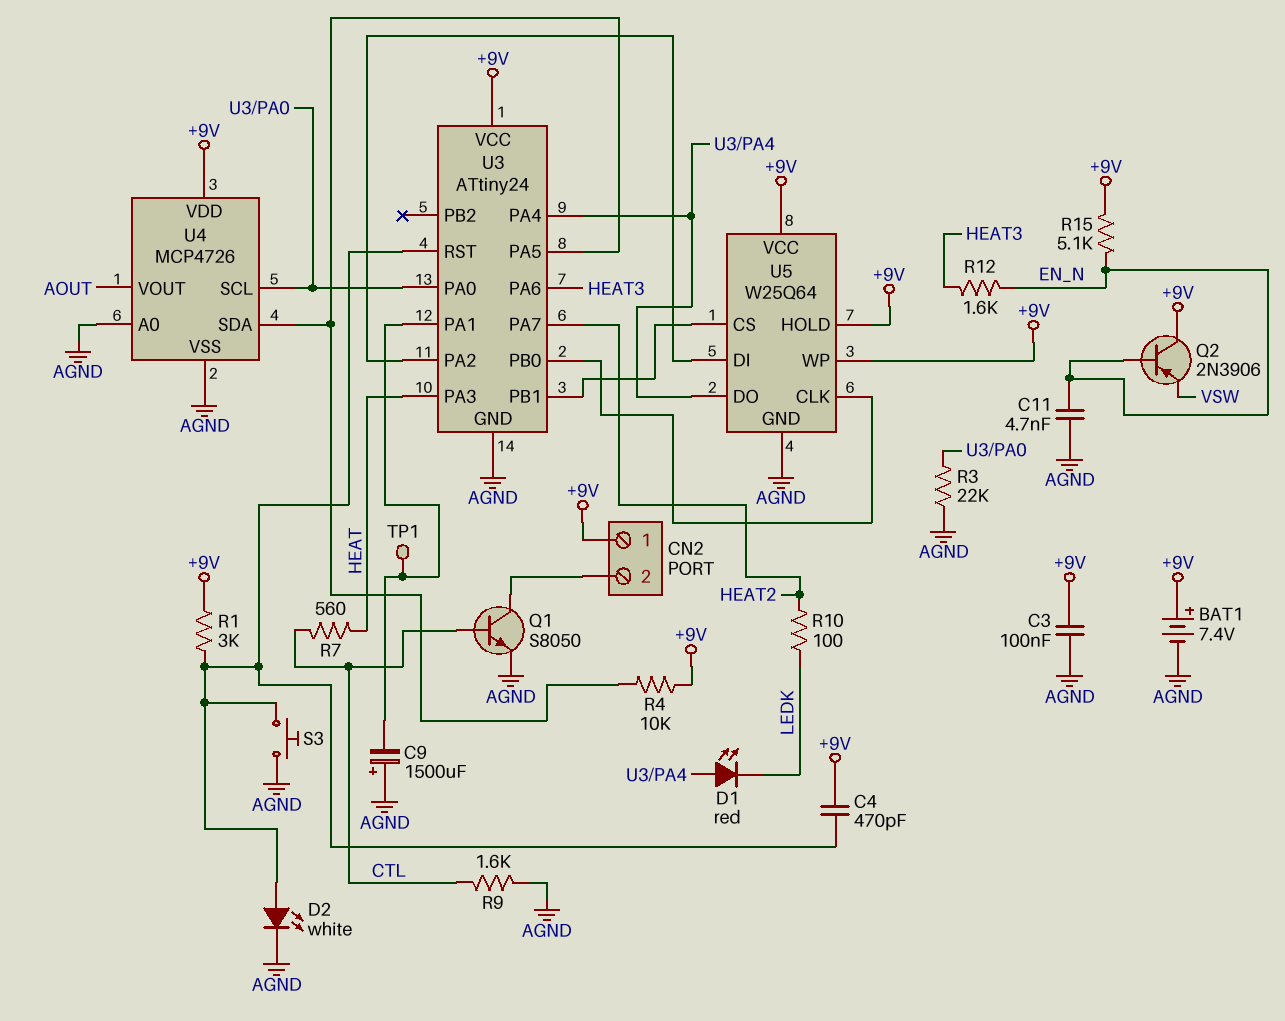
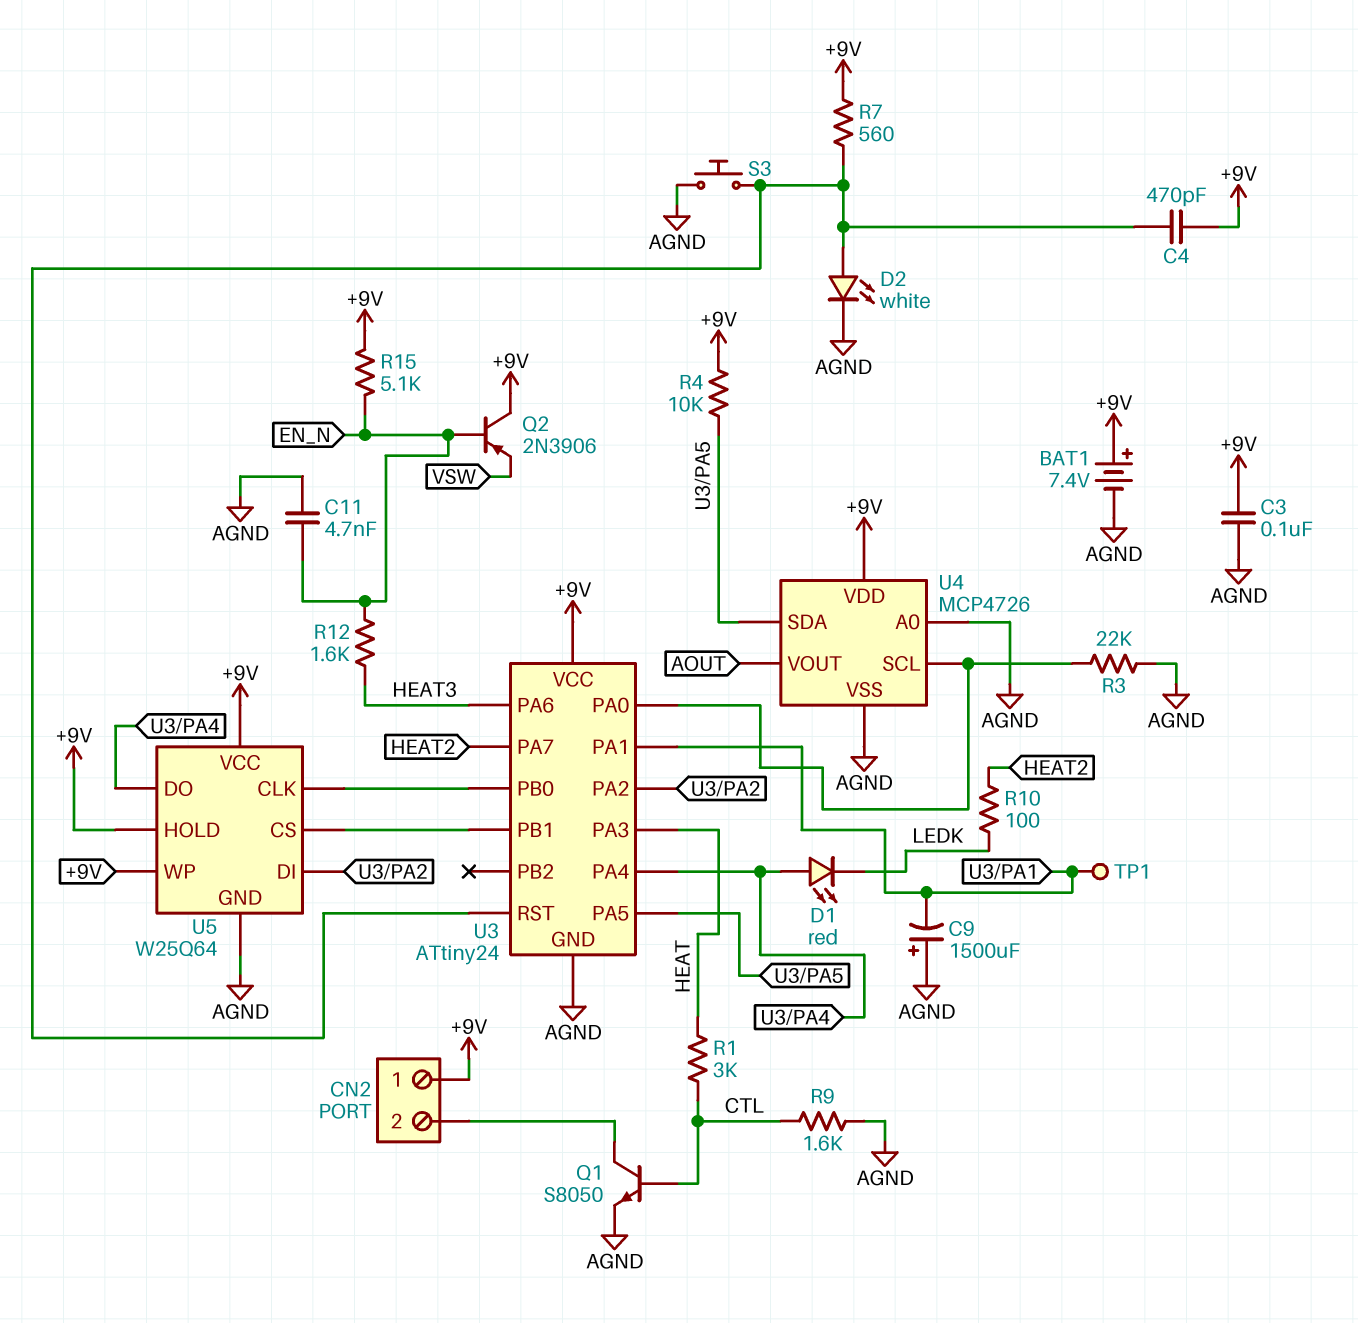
R1: 3k (+9V, U3/RST) -> 3k (CTL, HEAT)
R7: 560 (CTL, HEAT) -> 560 (+9V, U3/RST)

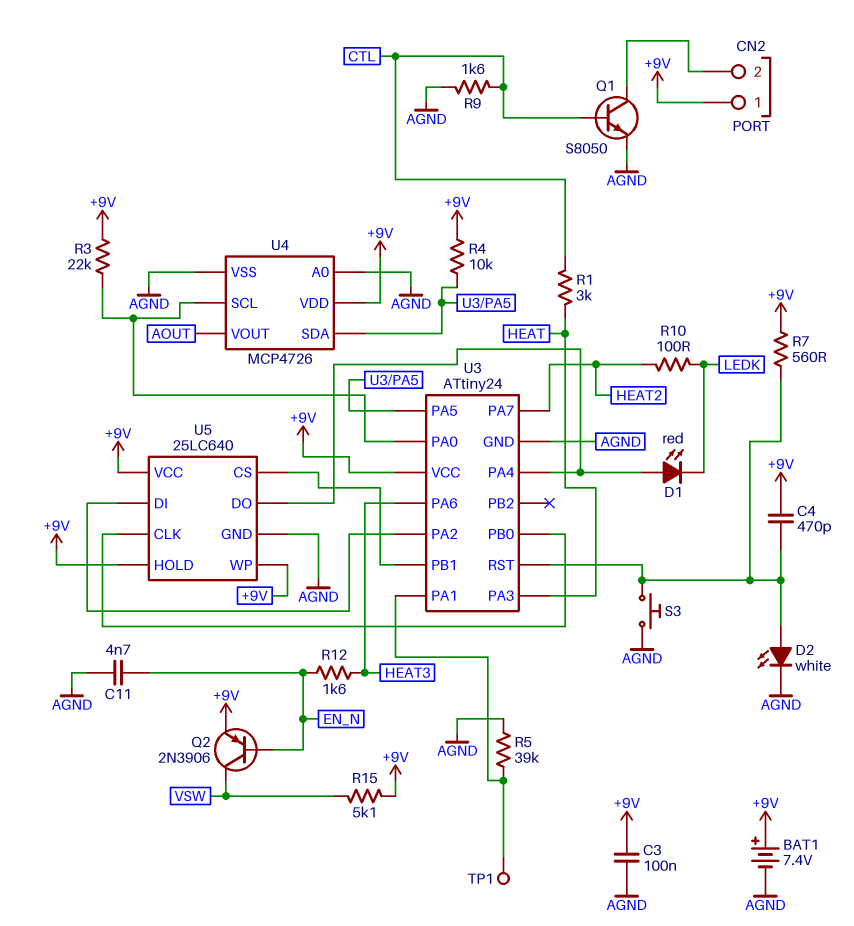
C9: 1500uF (plus AGND, minus U3/PA1) -> none
Q2: PNP 2N3906 (B EN_N, C +9V, E VSW) -> PNP 2N3906 (B EN_N, C VSW, E +9V)
R3: 22k (AGND, U3/PA0) -> 22k (+9V, U3/PA0)
R5: none -> 39k (AGND, U3/PA1)
R15: 5.1k (+9V, EN_N) -> 5.1k (+9V, VSW)
U5: W25Q64 -> 25LC640

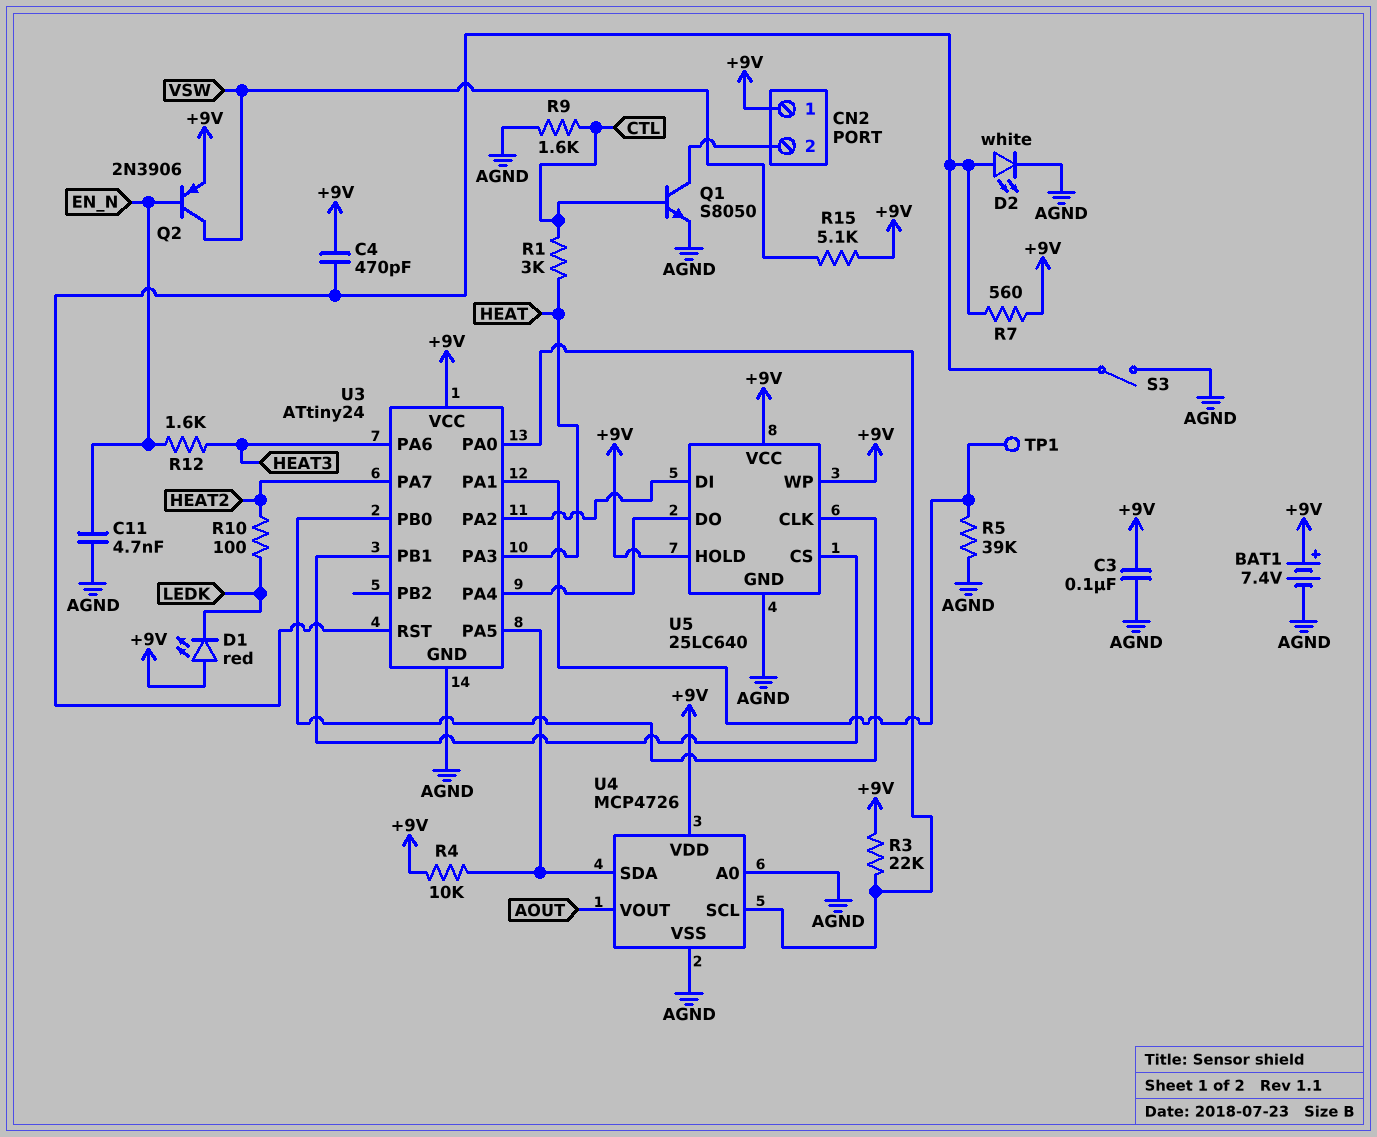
D1: LED red (A U3/PA4, K LEDK) -> LED red (A +9V, K LEDK)
S3: button (AGND, U3/RST) -> switch (AGND, U3/RST)

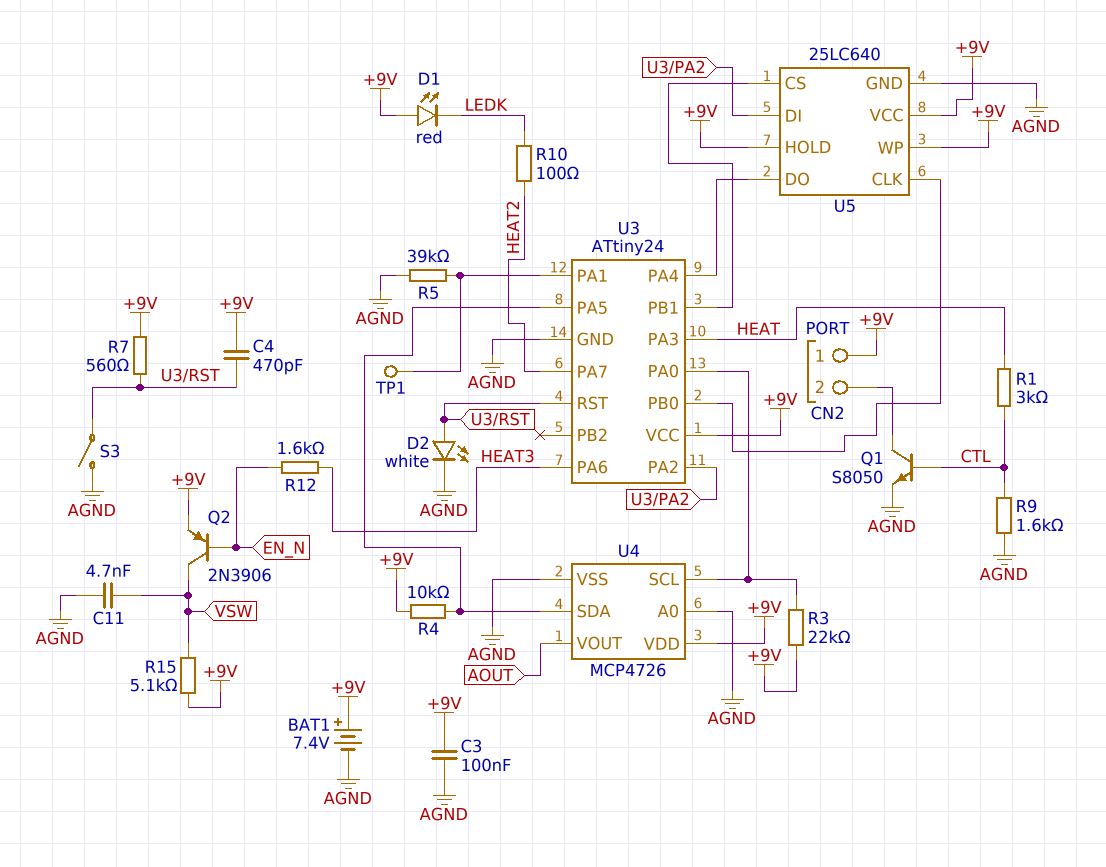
C11: 4.7nF (AGND, EN_N) -> 4.7nF (AGND, VSW)

